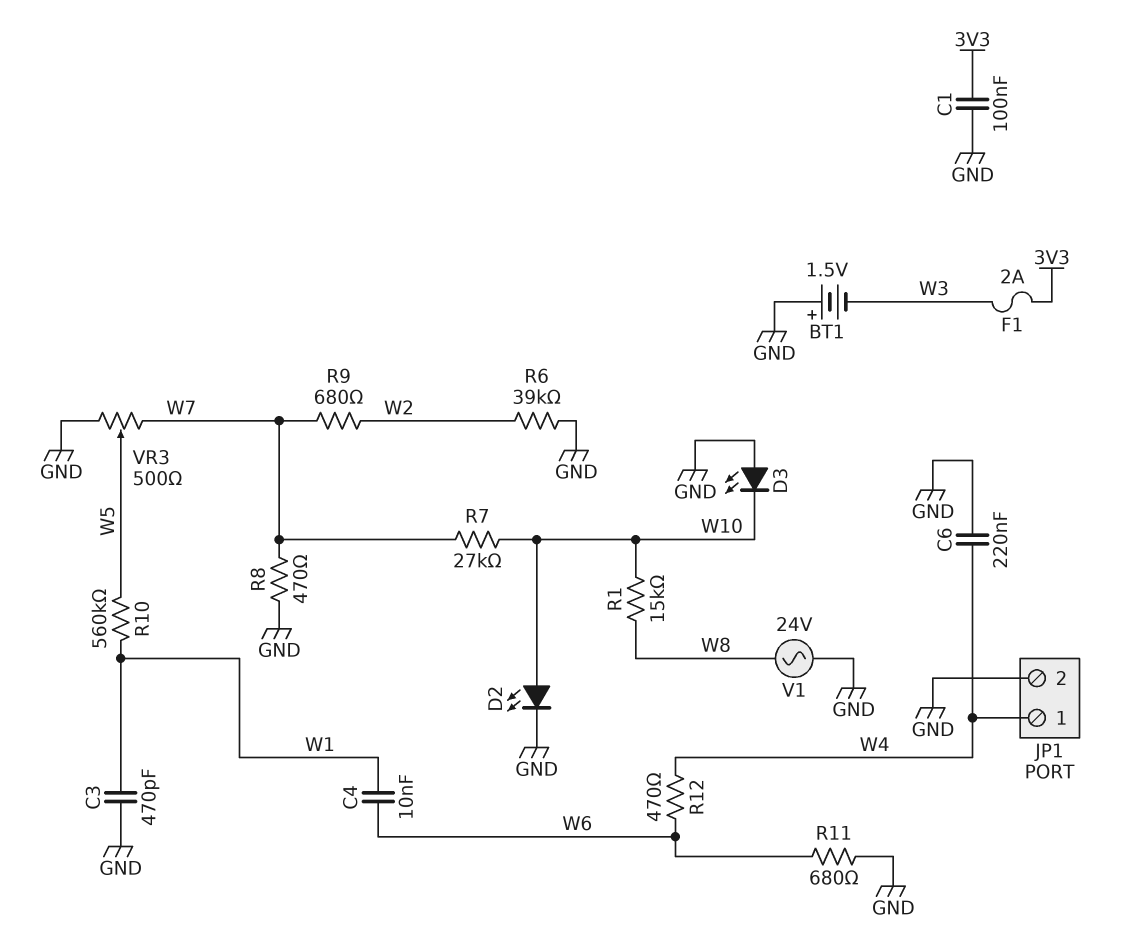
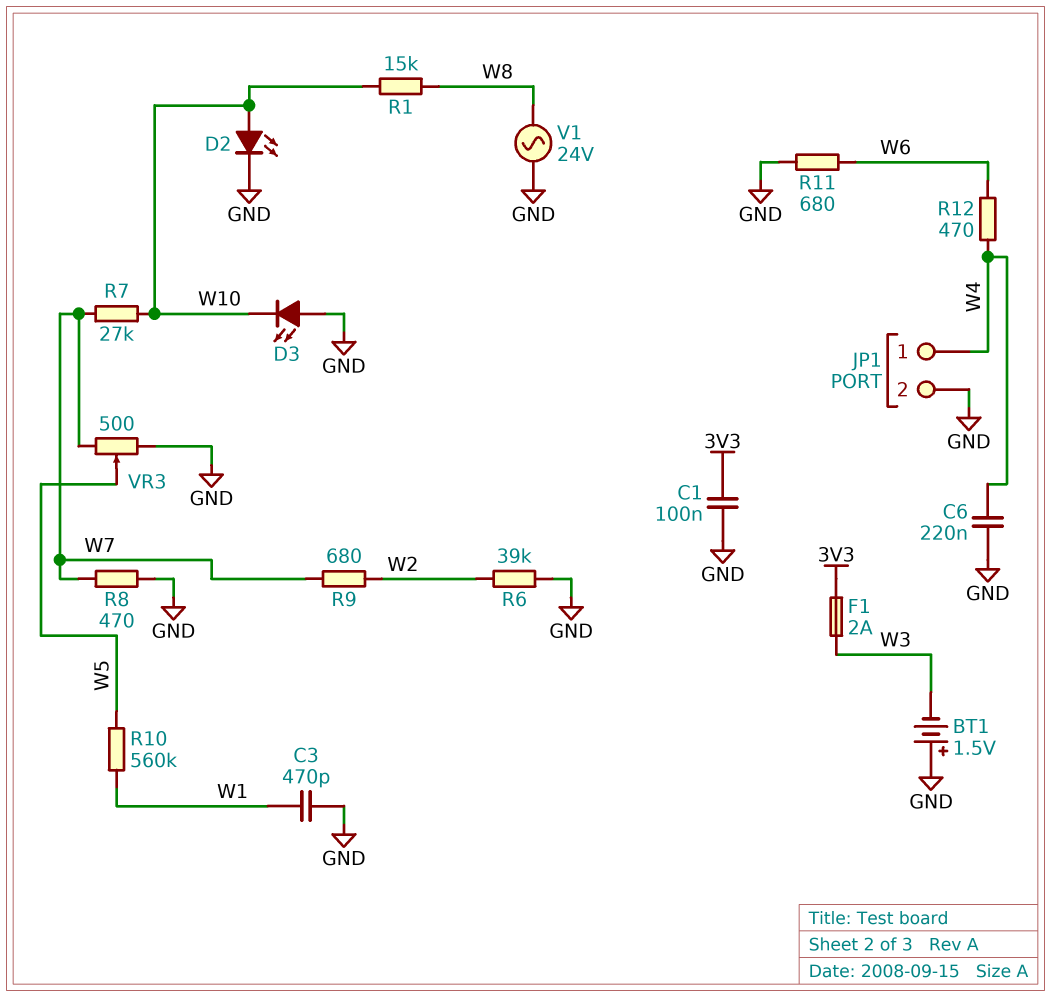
C4: 10nF (W1, W6) -> none

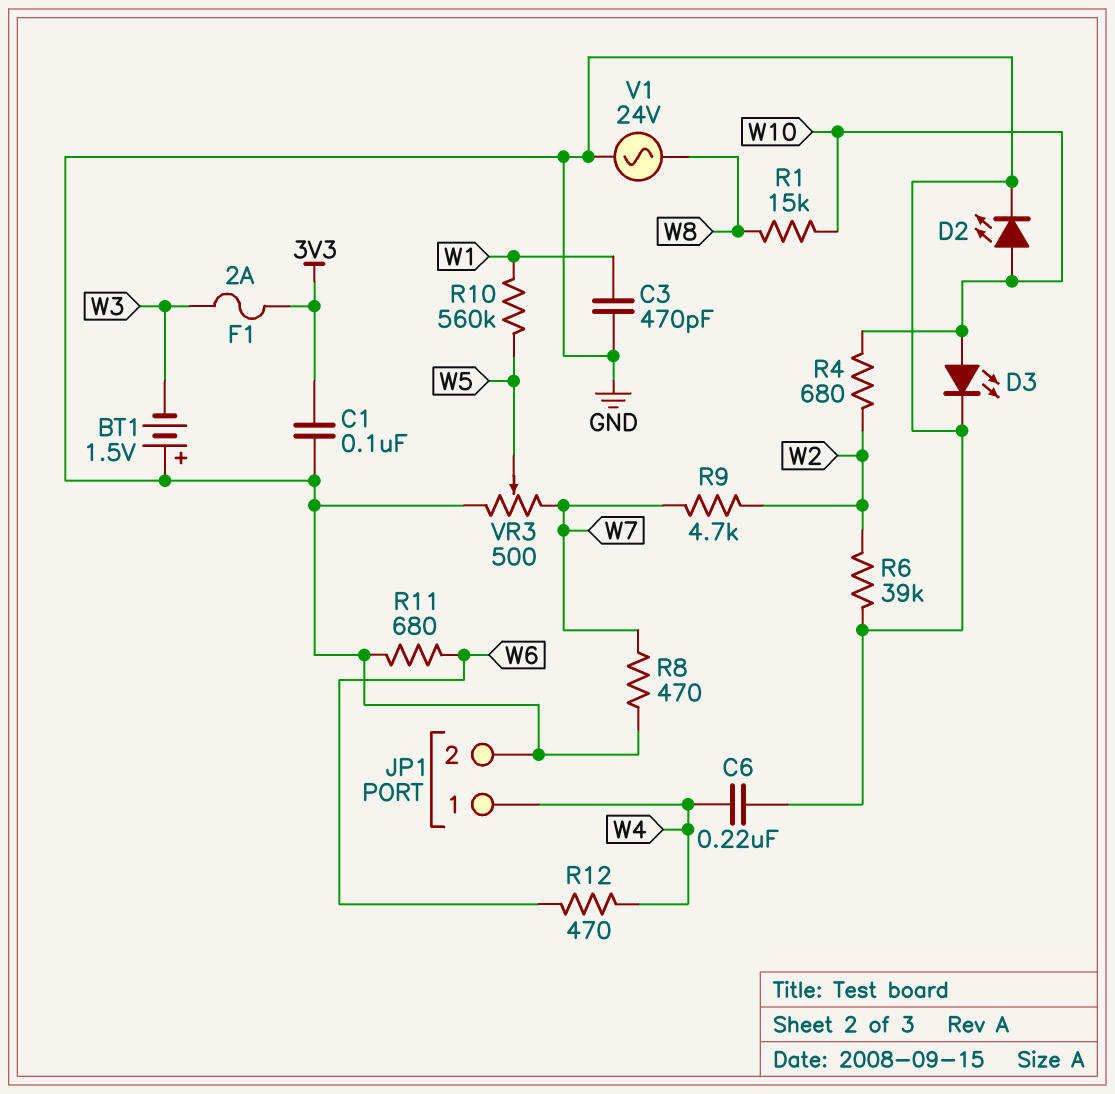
D3: LED (A GND, K W10) -> LED (A W10, K GND)
R4: none -> 680 (W2, W10)
R7: 27k (W7, W10) -> none
R9: 680 (W2, W7) -> 4.7k (W2, W7)

